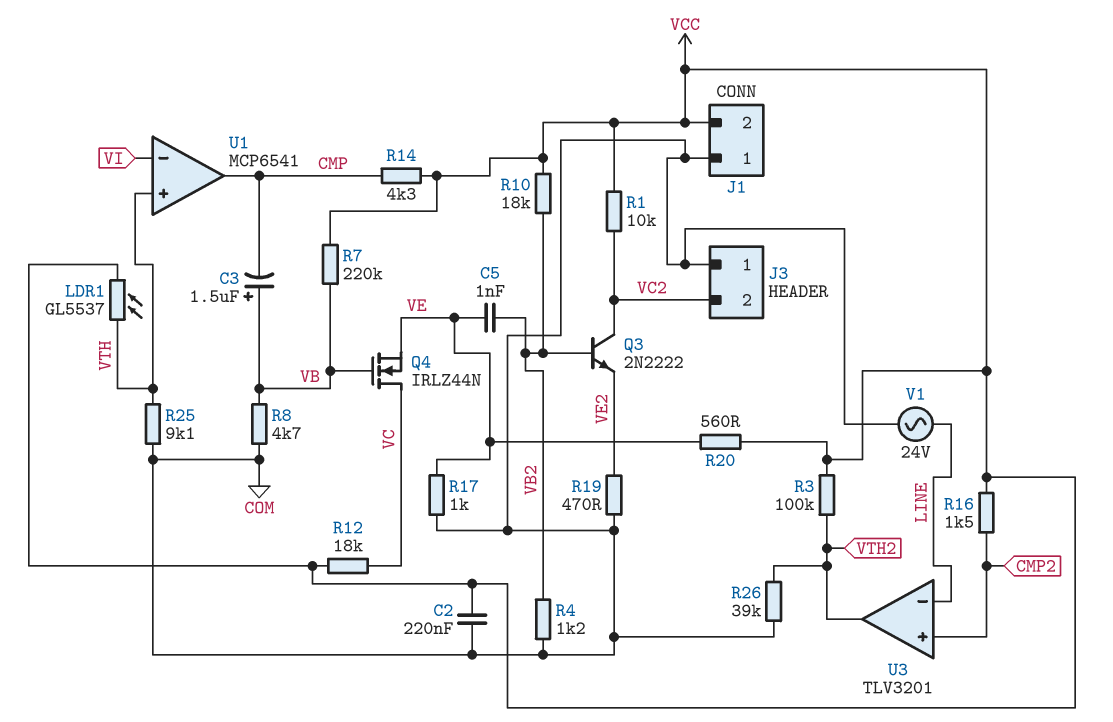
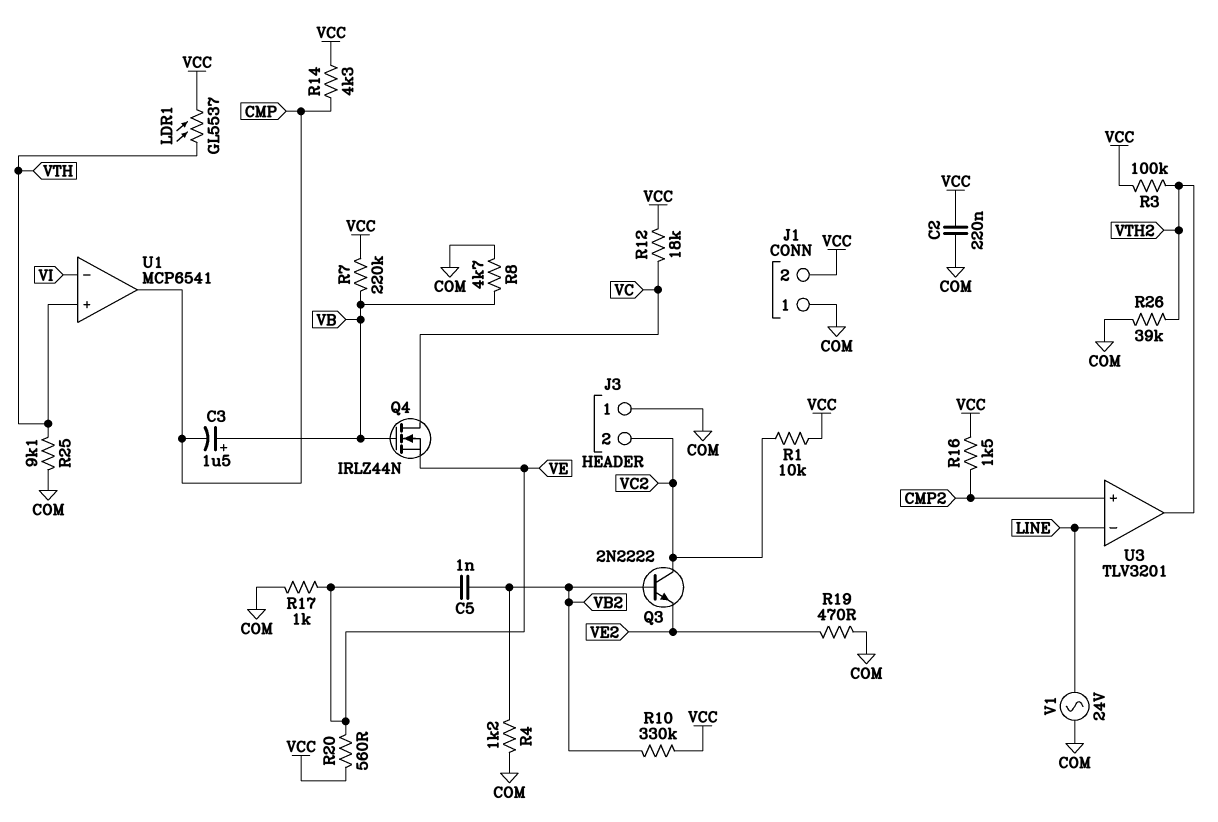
R10: 18k (VB2, VCC) -> 330k (VB2, VCC)

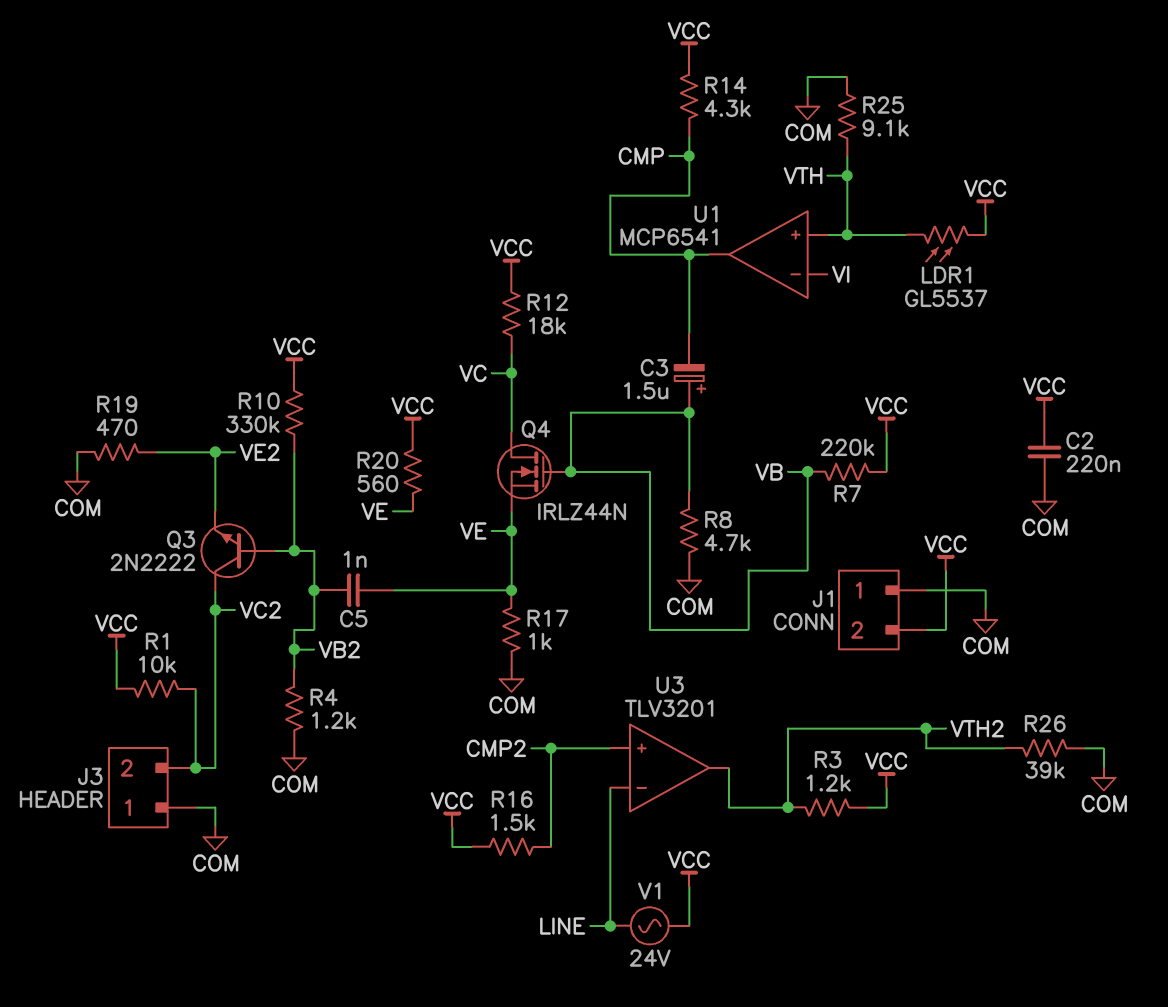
R3: 100k (VCC, VTH2) -> 1.2k (VCC, VTH2)
V1: AC 24V (COM, LINE) -> AC 24V (LINE, VCC)

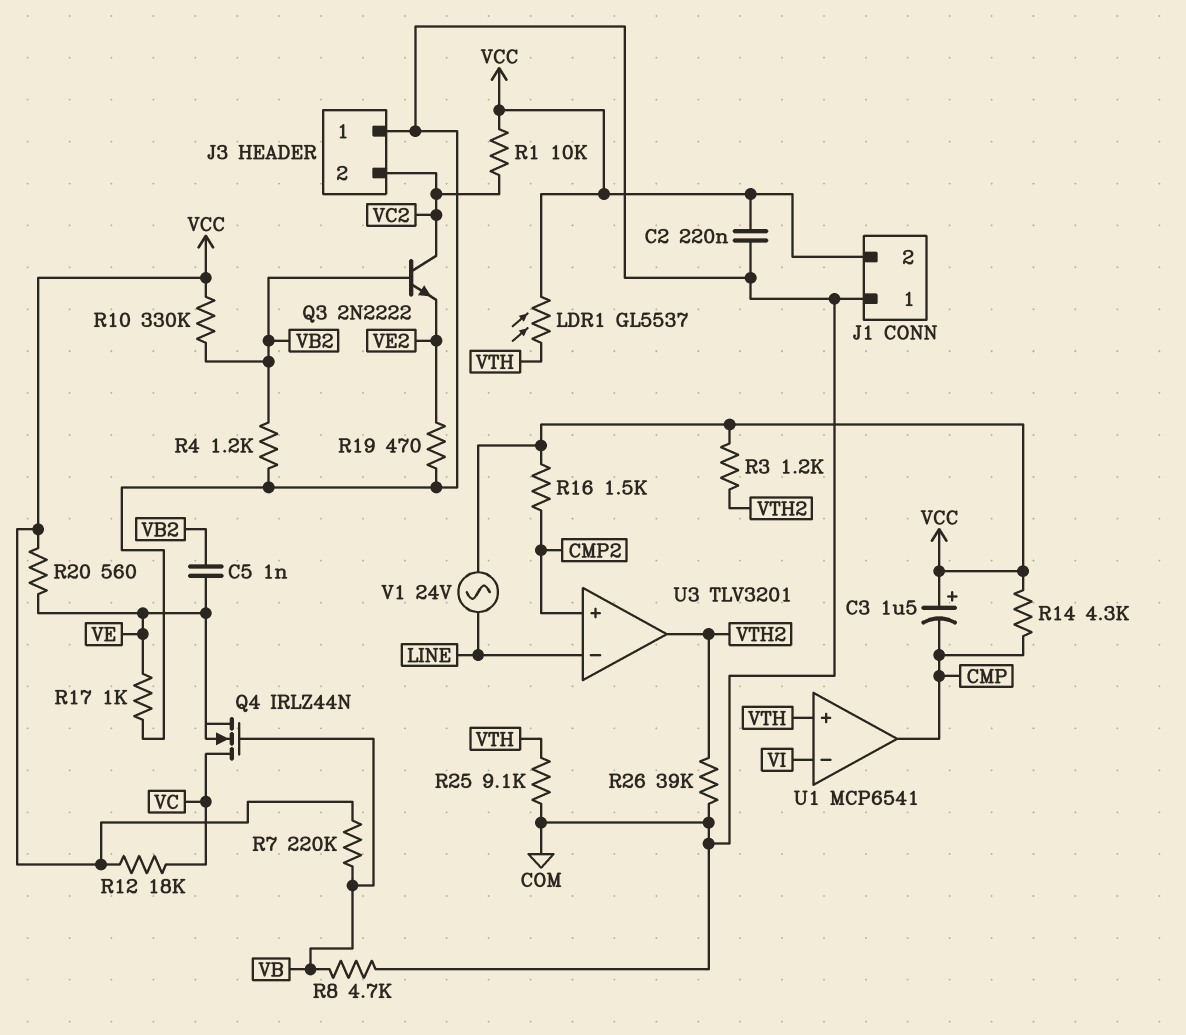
C3: 1.5uF (plus VB, minus CMP) -> 1.5uF (plus VCC, minus CMP)

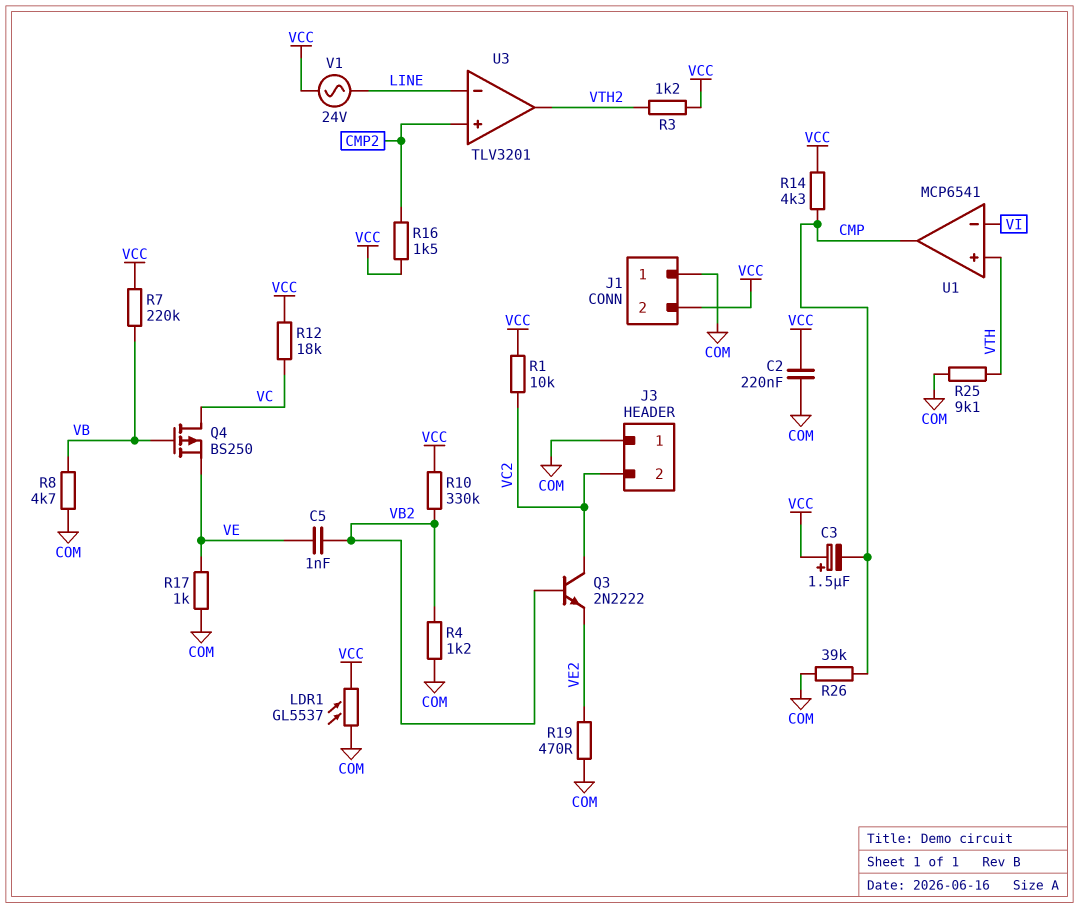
LDR1: GL5537 (VCC, VTH) -> GL5537 (COM, VCC)
Q4: NMOS IRLZ44N (G VB, D VC, S VE) -> PMOS BS250 (G VB, D VC, S VE)
R20: 560 (VCC, VE) -> none
R26: 39k (COM, VTH2) -> 39k (CMP, COM)

